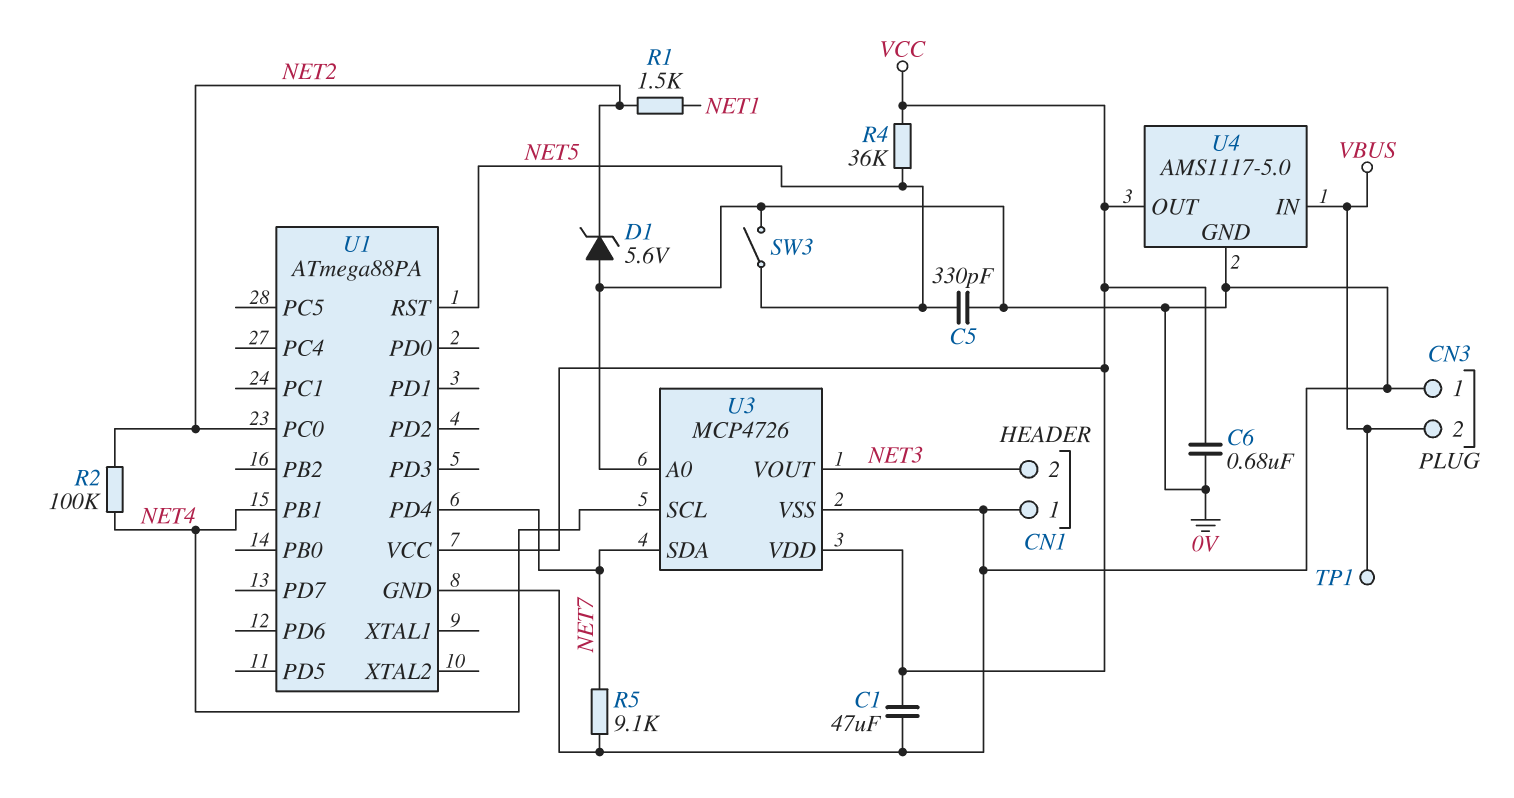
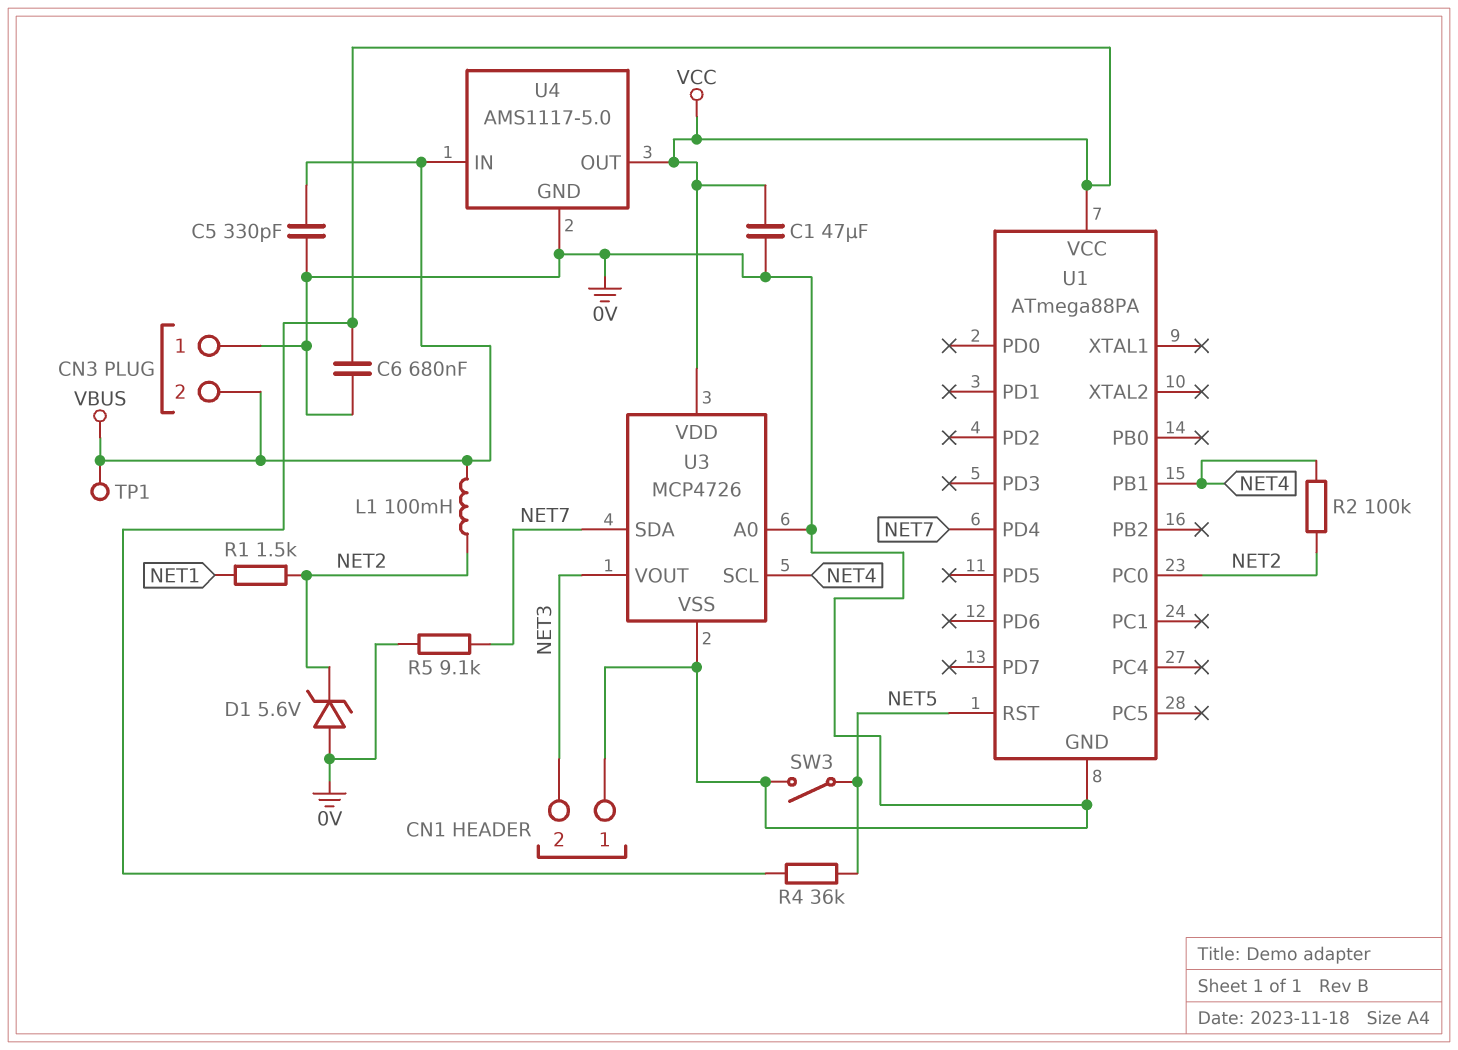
C5: 330pF (0V, NET5) -> 330pF (0V, VBUS)
L1: none -> 100mH (NET2, VBUS)

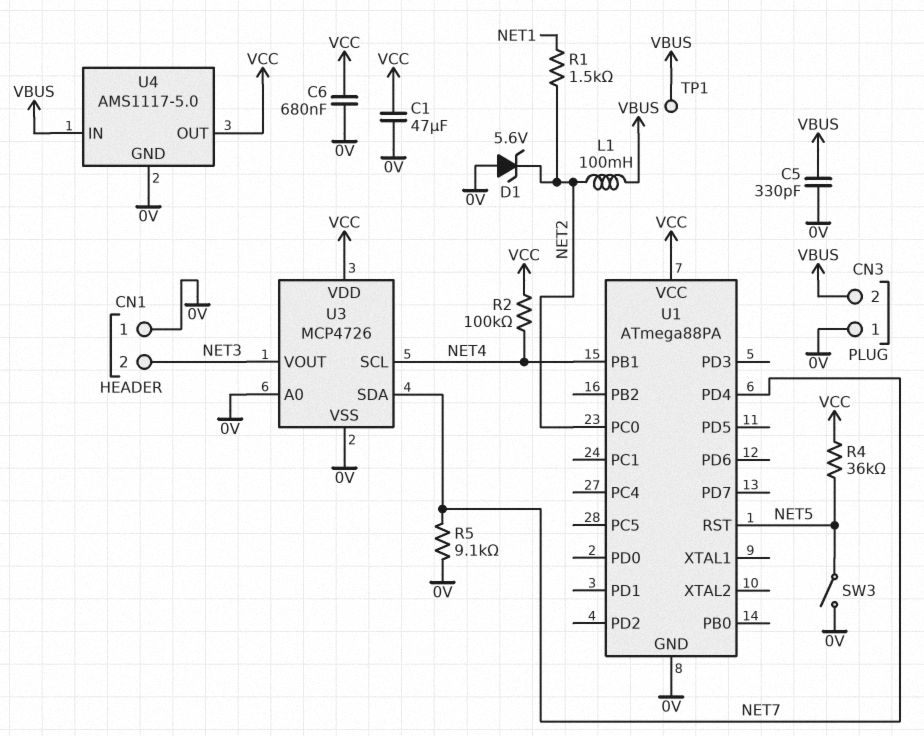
R2: 100k (NET2, NET4) -> 100k (NET4, VCC)

